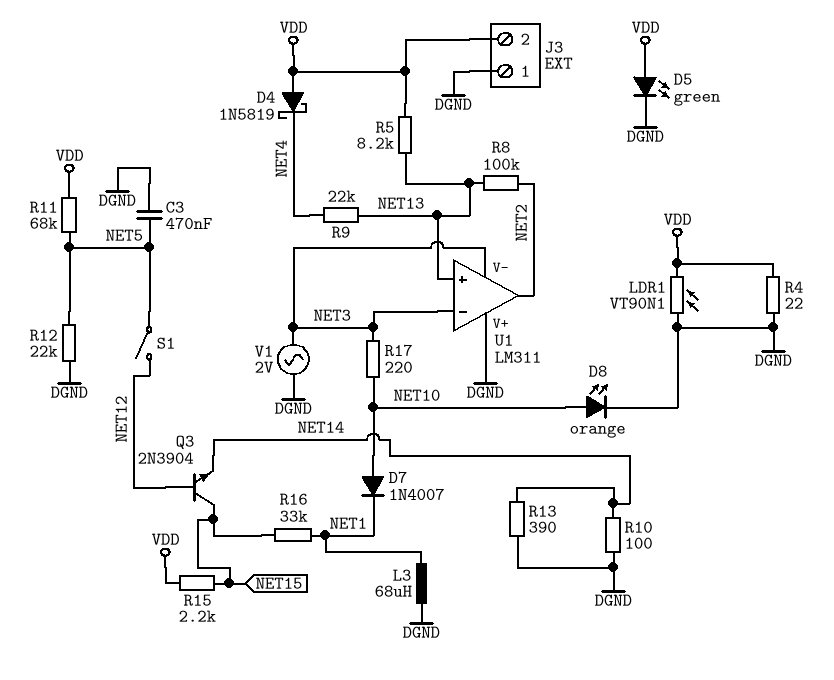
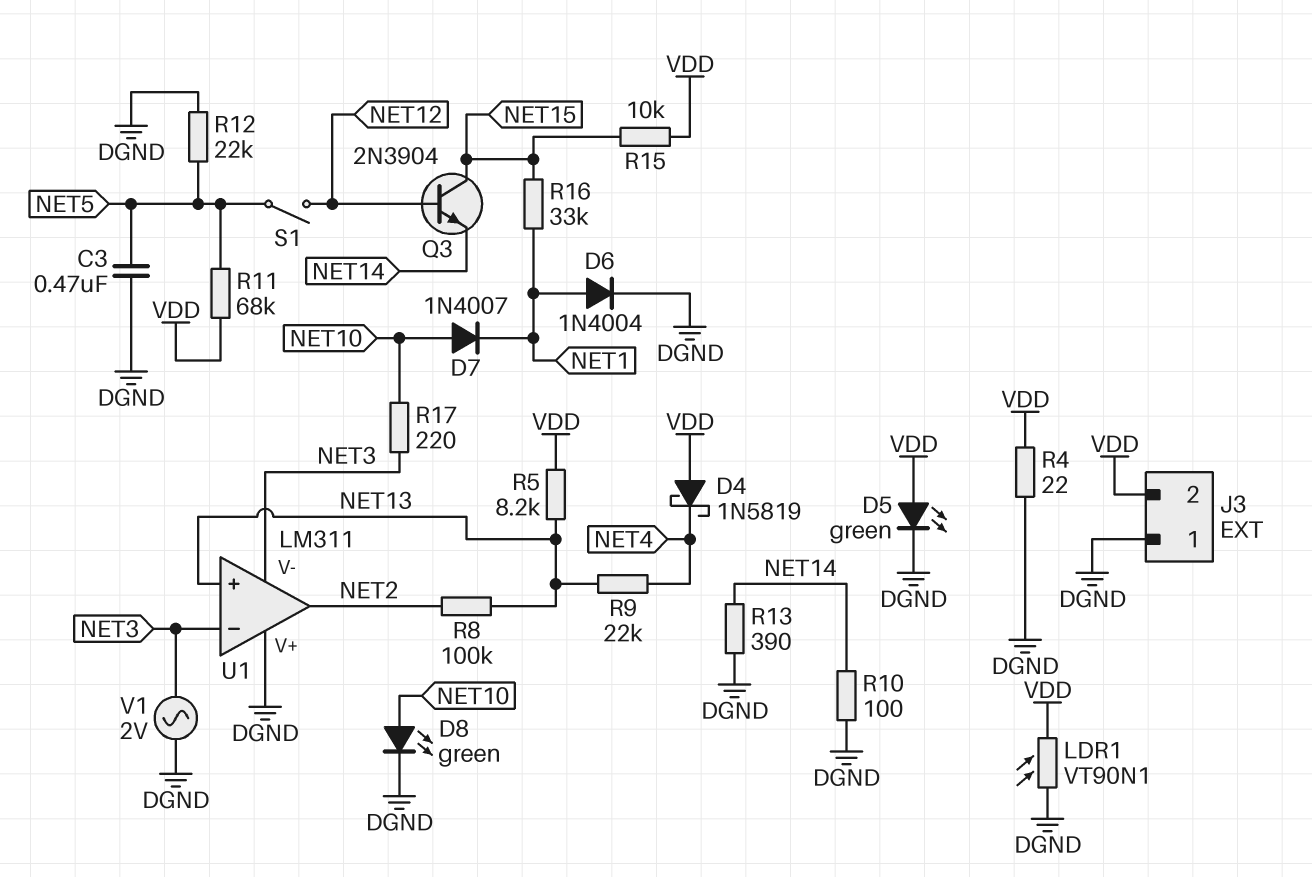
D6: none -> diode 1N4004 (A NET1, K DGND)
D8: LED orange (A NET10, K DGND) -> LED green (A NET10, K DGND)
L3: 68uH (DGND, NET1) -> none
R15: 2.2k (NET15, VDD) -> 10k (NET15, VDD)

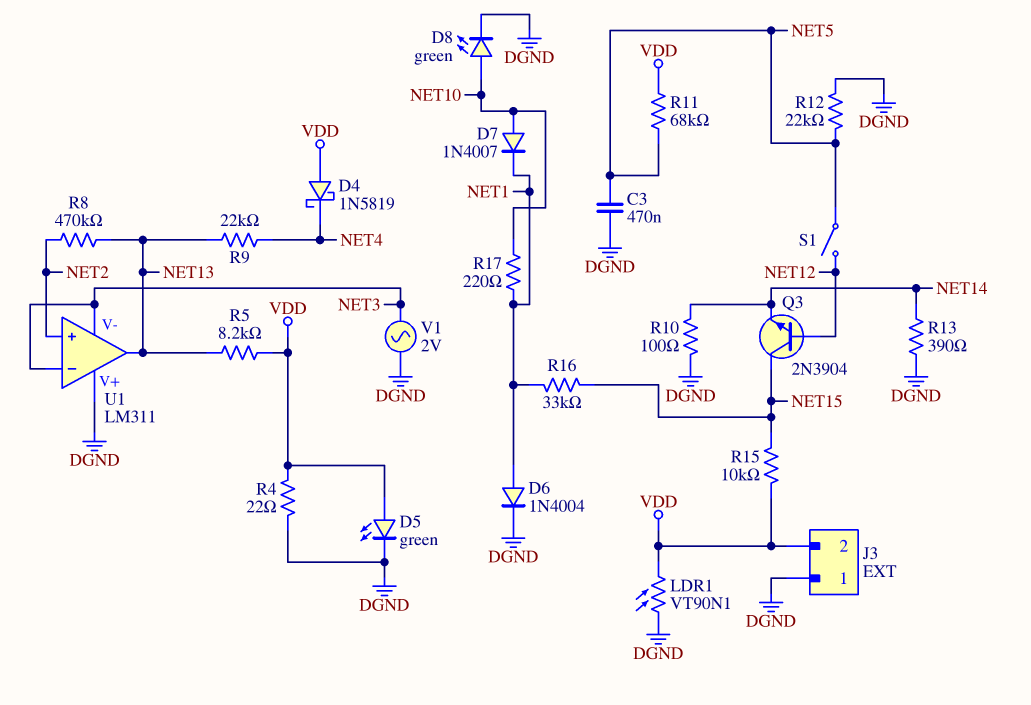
R8: 100k (NET2, NET13) -> 470k (NET2, NET13)
R17: 220 (NET3, NET10) -> 220 (NET1, NET10)
U1 pin in+: NET13 -> NET2
U1 pin out: NET2 -> NET13

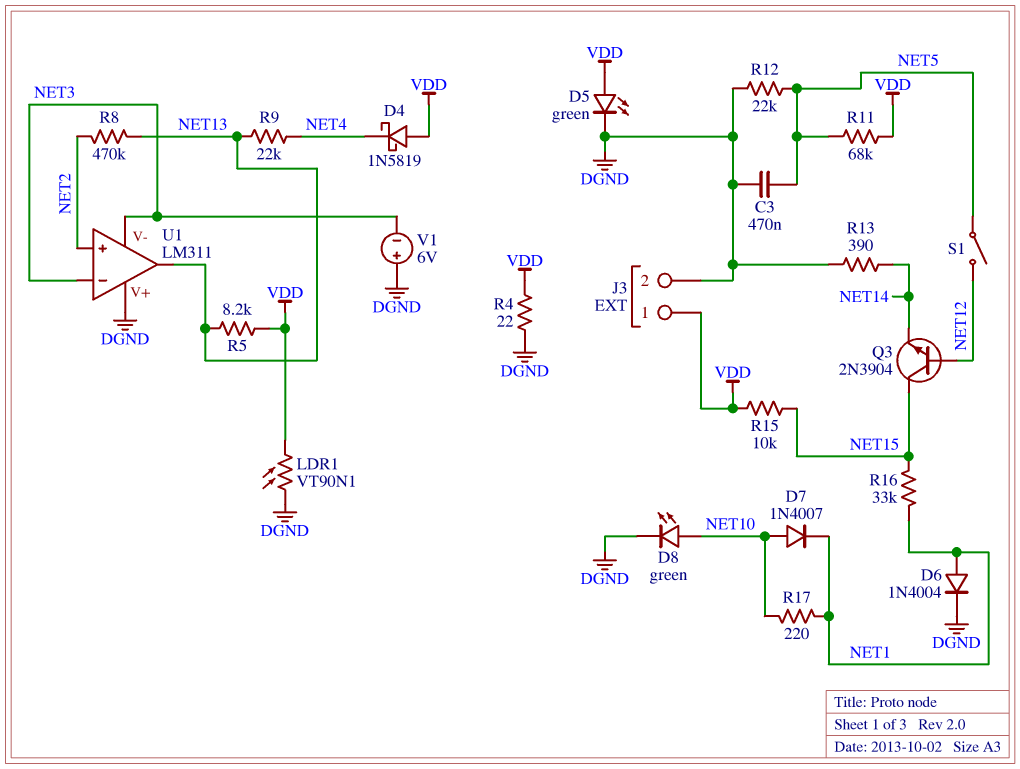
J3 pin 1: DGND -> VDD
J3 pin 2: VDD -> DGND
R10: 100 (DGND, NET14) -> none
V1: AC 2V (DGND, NET3) -> 6V (plus DGND, minus NET3)

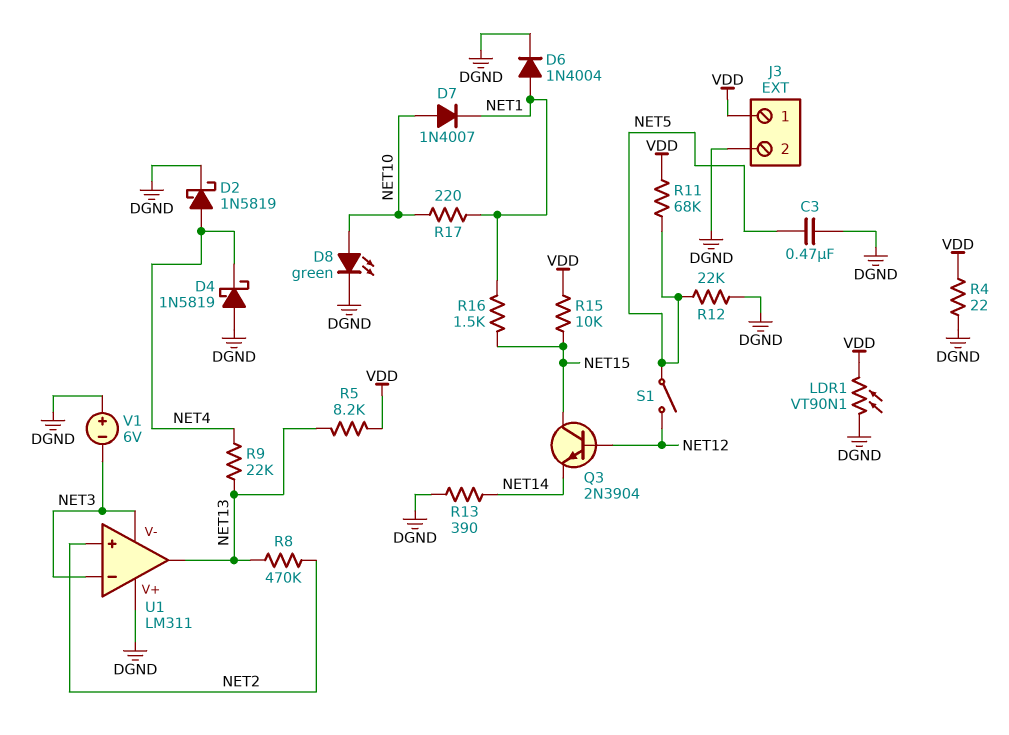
D2: none -> schottky 1N5819 (A NET4, K DGND)
D4: schottky 1N5819 (A VDD, K NET4) -> schottky 1N5819 (A DGND, K NET4)
D5: LED green (A VDD, K DGND) -> none
R16: 33k (NET1, NET15) -> 1.5k (NET1, NET15)

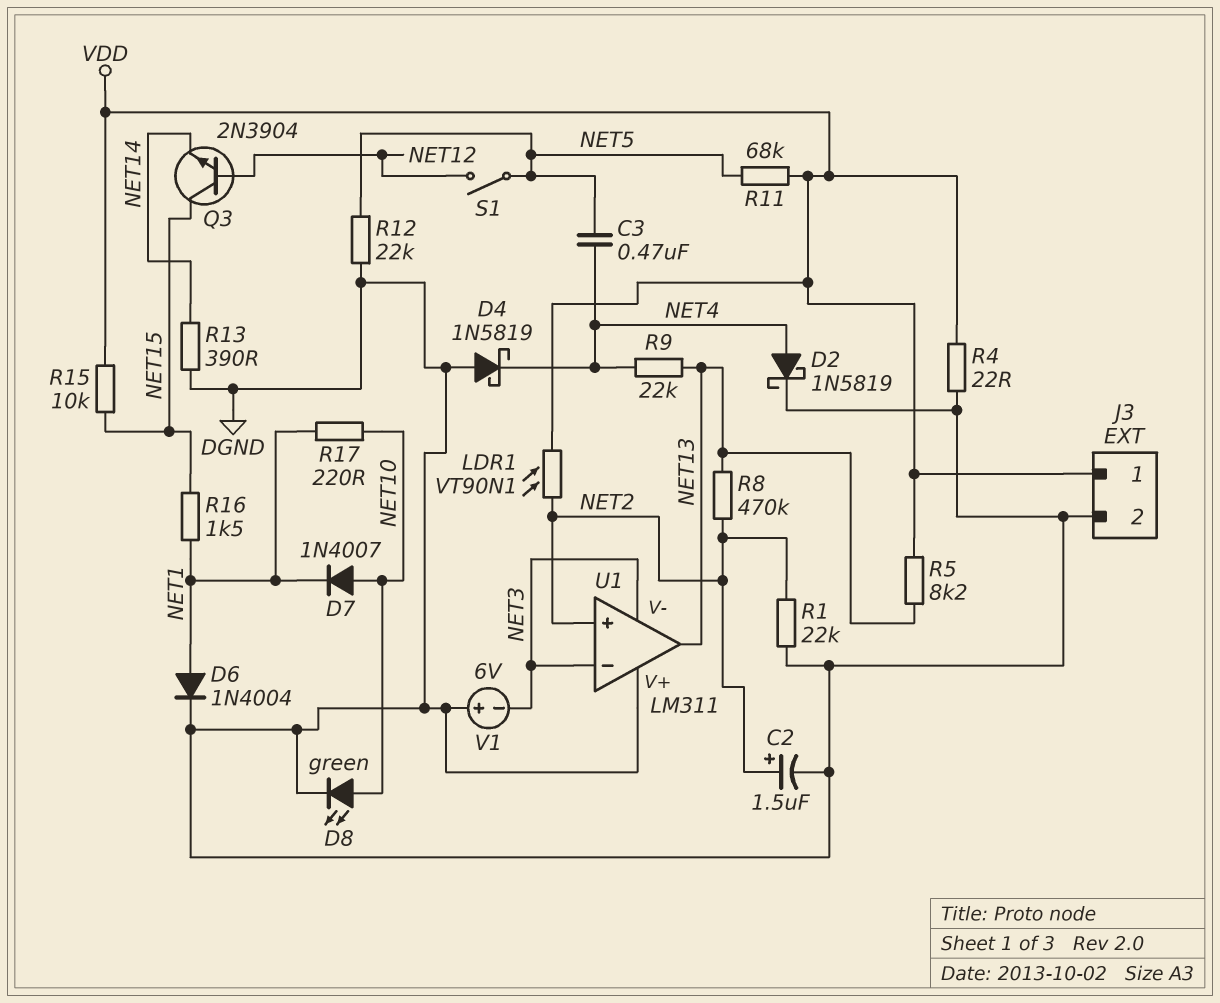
C2: none -> 1.5uF (plus NET2, minus DGND)
C3: 470nF (DGND, NET5) -> 470nF (NET4, NET5)
LDR1: VT90N1 (DGND, VDD) -> VT90N1 (NET2, VDD)
R1: none -> 22k (DGND, NET2)

